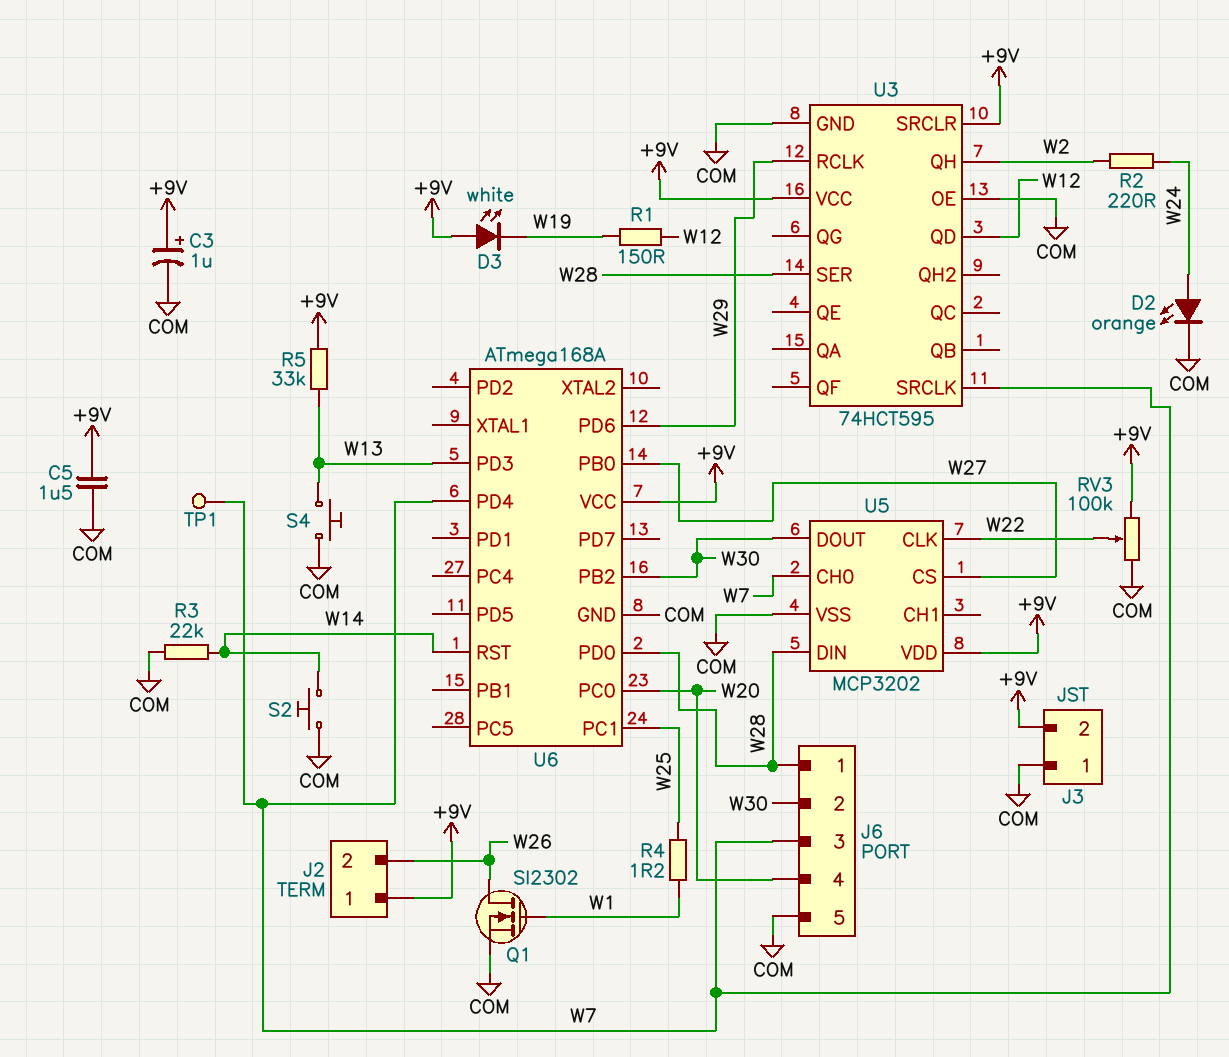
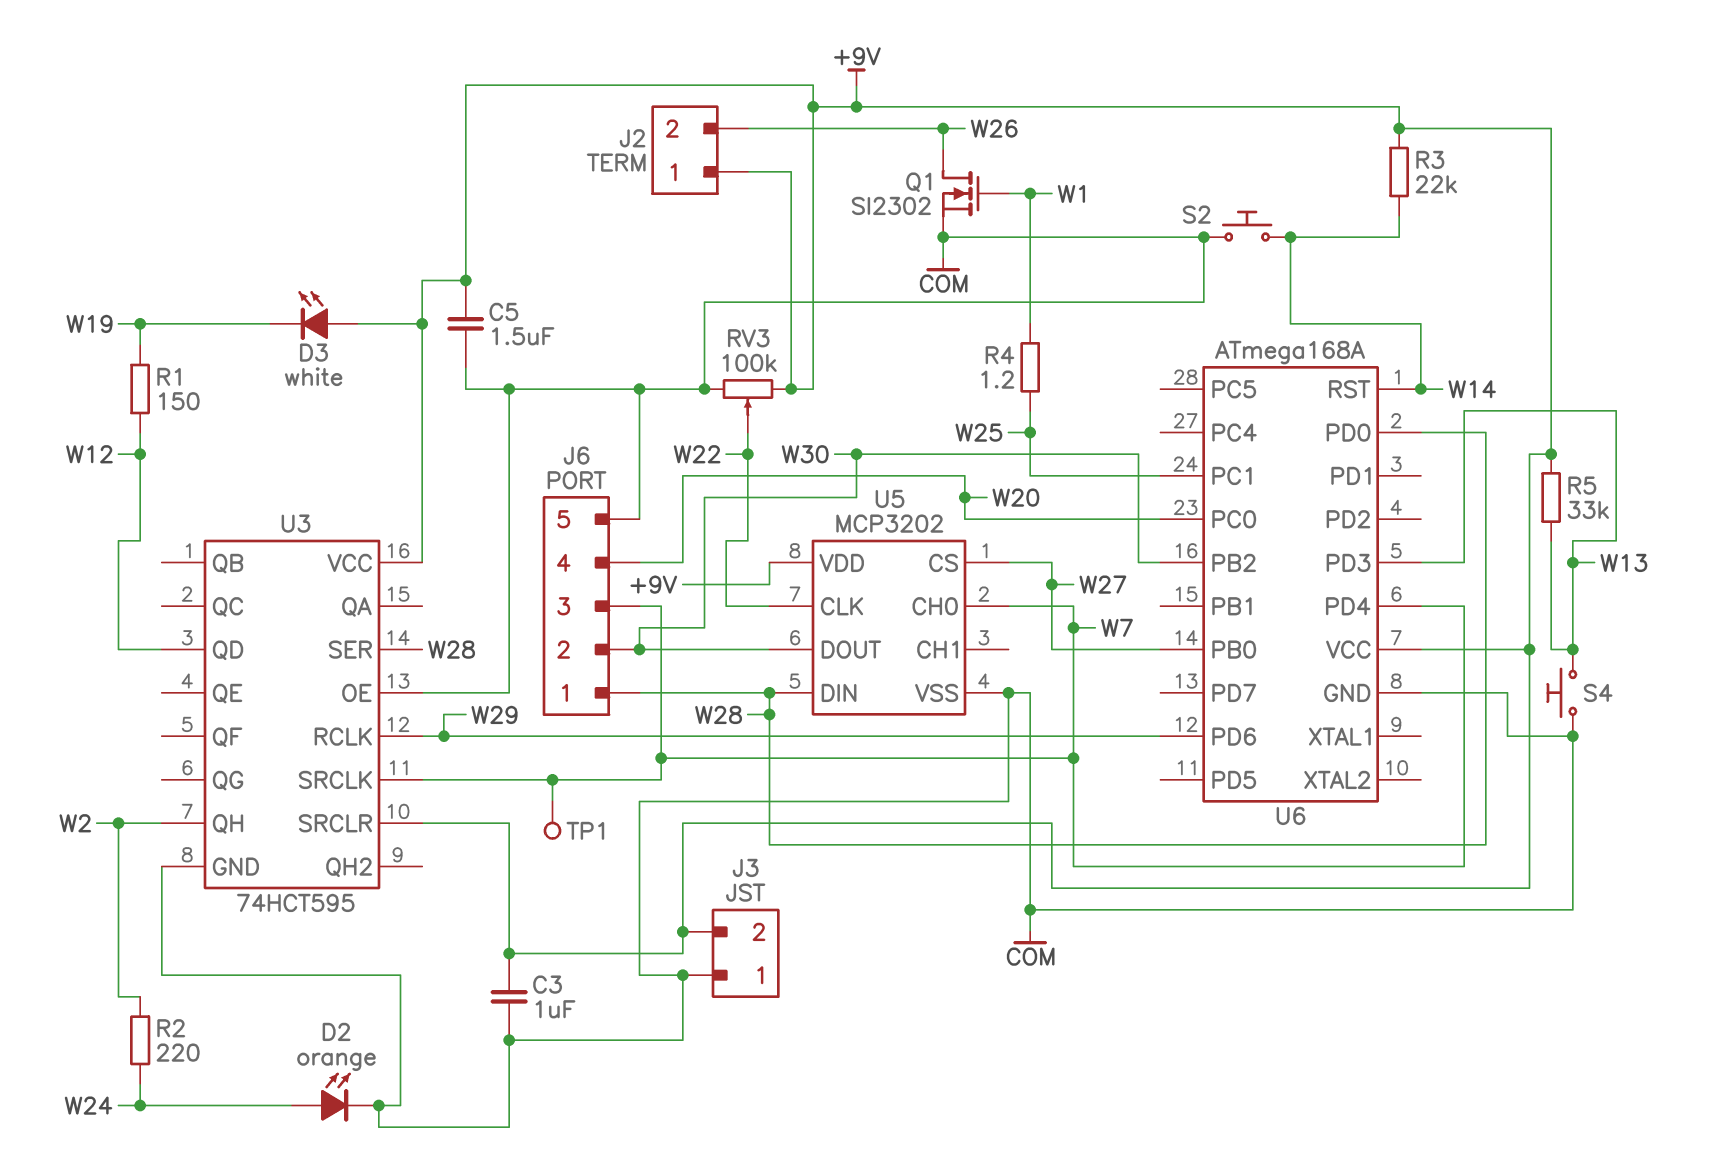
C3: 1uF (plus +9V, minus COM) -> 1uF (+9V, COM)
R3: 22k (COM, W14) -> 22k (+9V, W14)

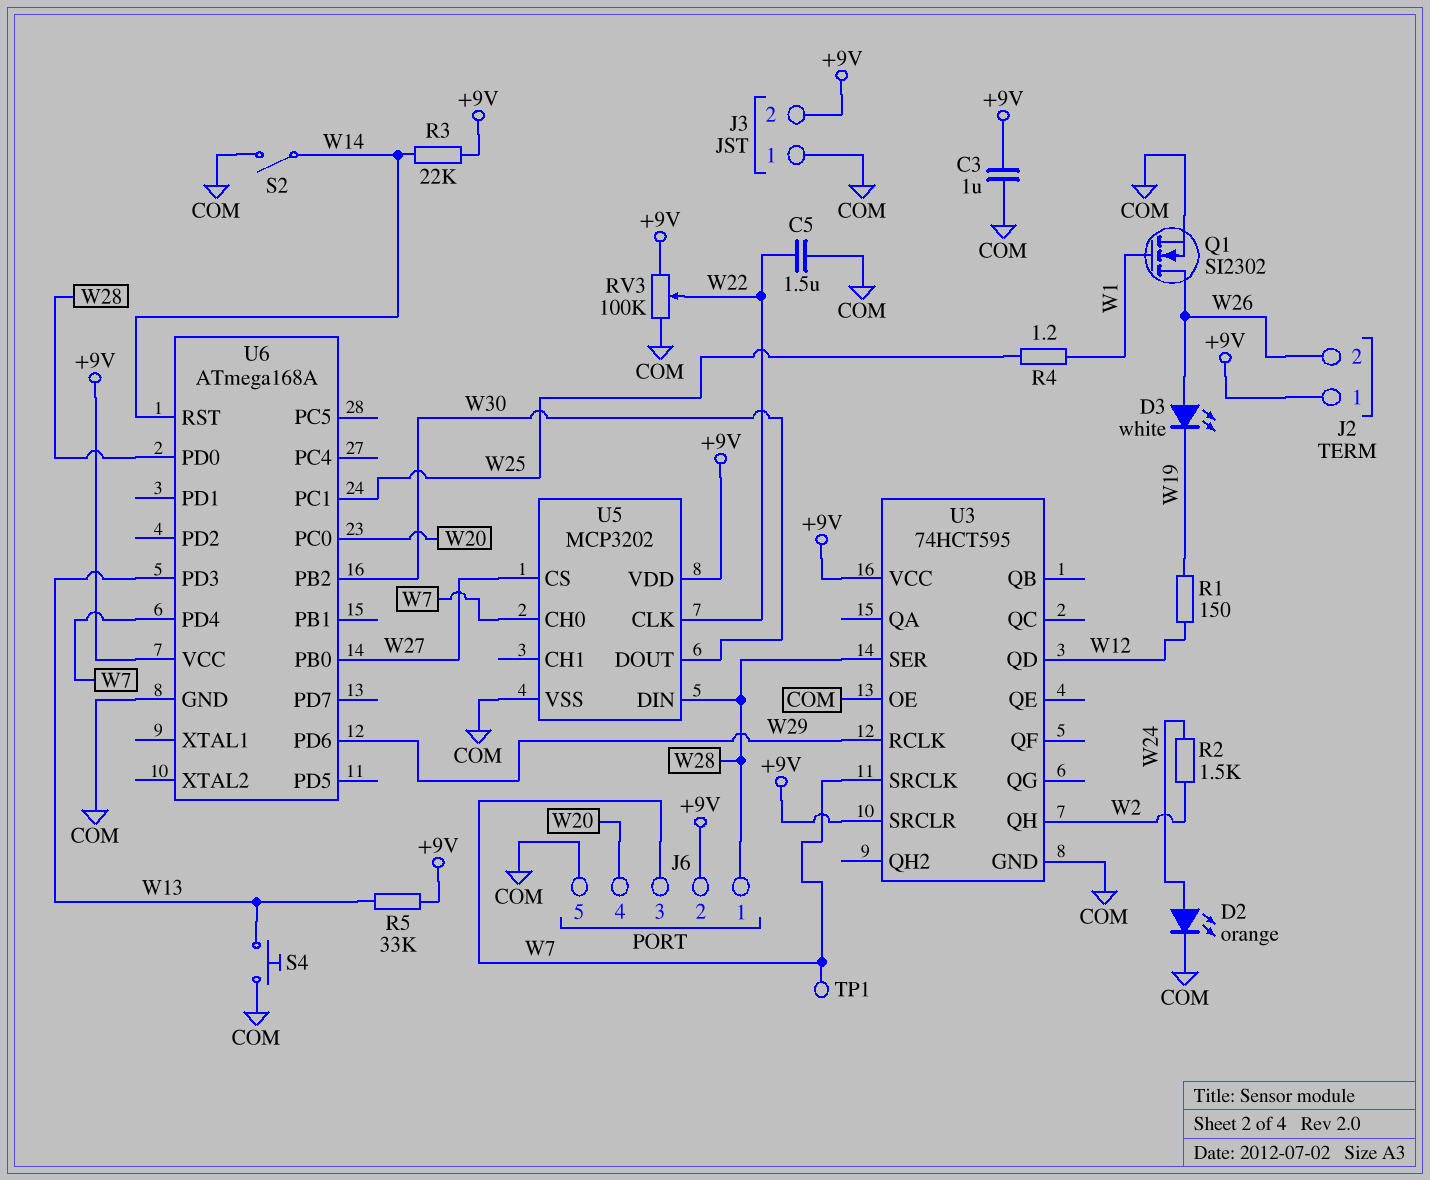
C5: 1.5uF (+9V, COM) -> 1.5uF (COM, W22)
D3: LED white (A +9V, K W19) -> LED white (A W26, K W19)
J6 pin 2: W30 -> +9V
R2: 220 (W2, W24) -> 1.5k (W2, W24)
S2: button (COM, W14) -> switch (COM, W14)

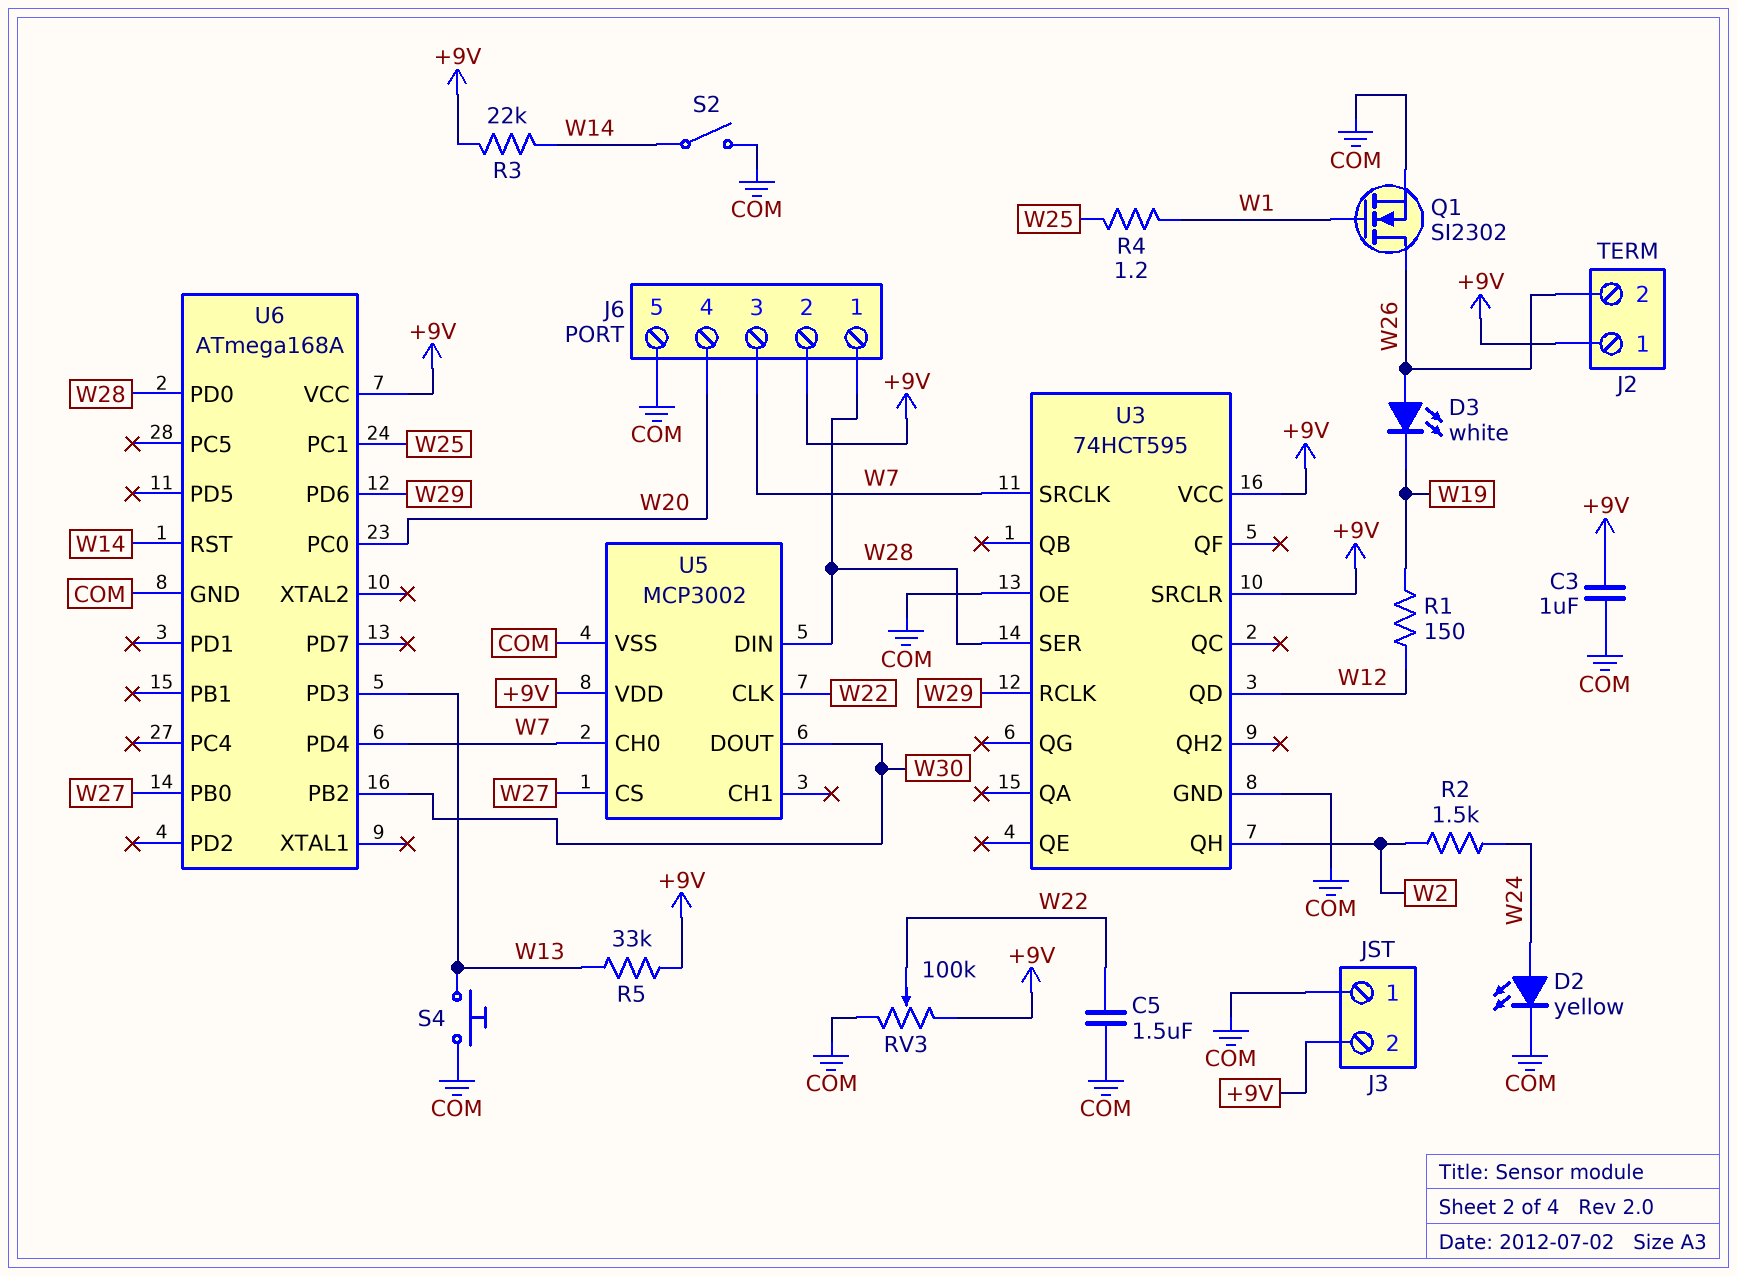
D2: LED orange (A W24, K COM) -> LED yellow (A W24, K COM)
TP1: test point (W7) -> none
U5: MCP3202 -> MCP3002

